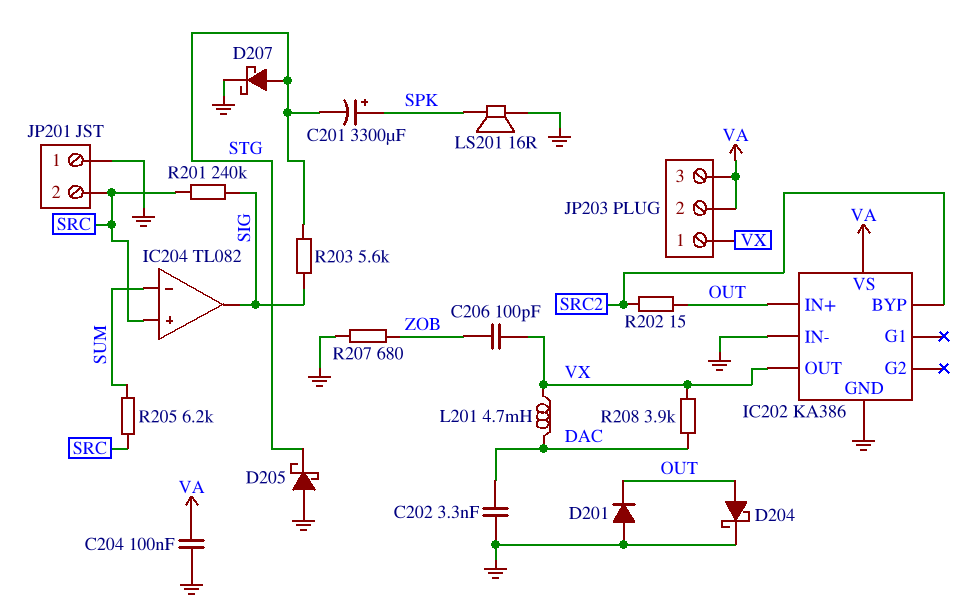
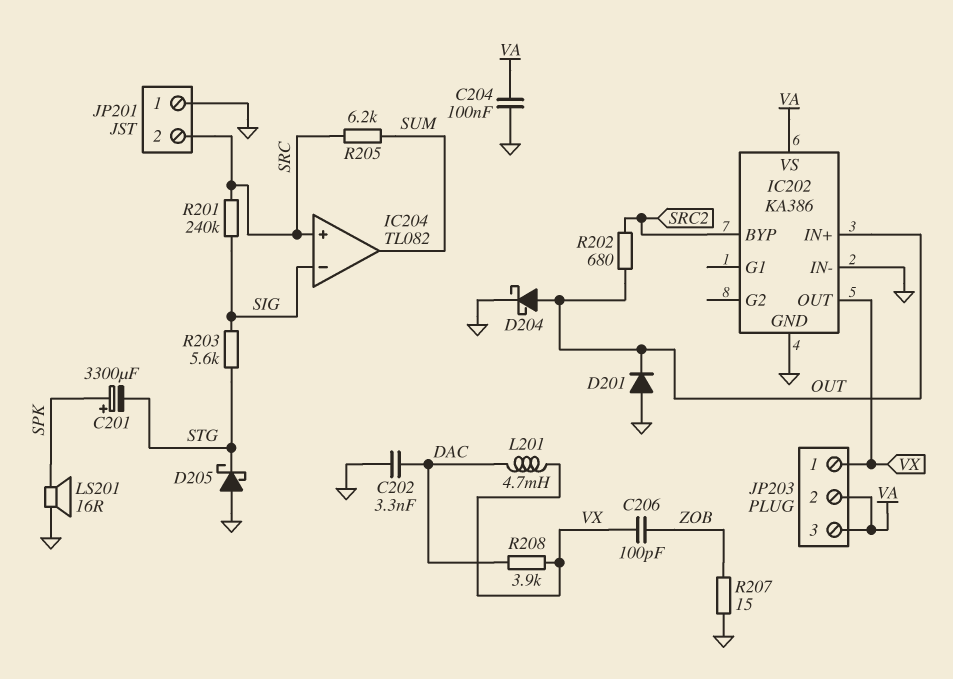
D207: schottky (A STG, K GND) -> none
IC204 pin in-: SUM -> SIG
IC204 pin out: SIG -> SUM
R202: 15 (OUT, SRC2) -> 680 (OUT, SRC2)
R207: 680 (GND, ZOB) -> 15 (GND, ZOB)

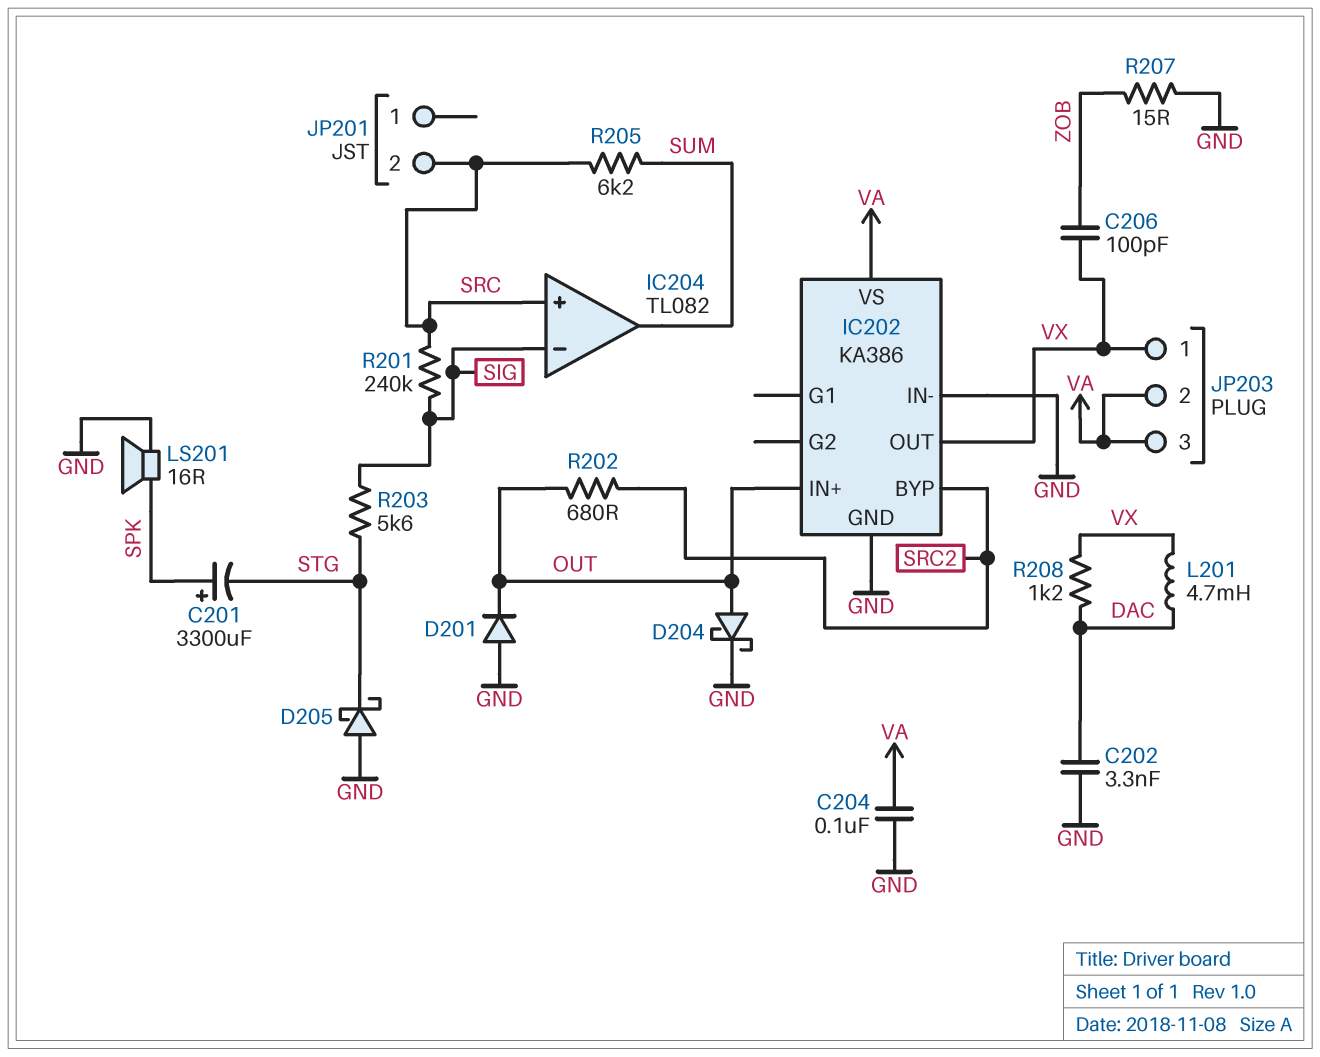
JP201 pin 1: GND -> none
R208: 3.9k (DAC, VX) -> 1.2k (DAC, VX)

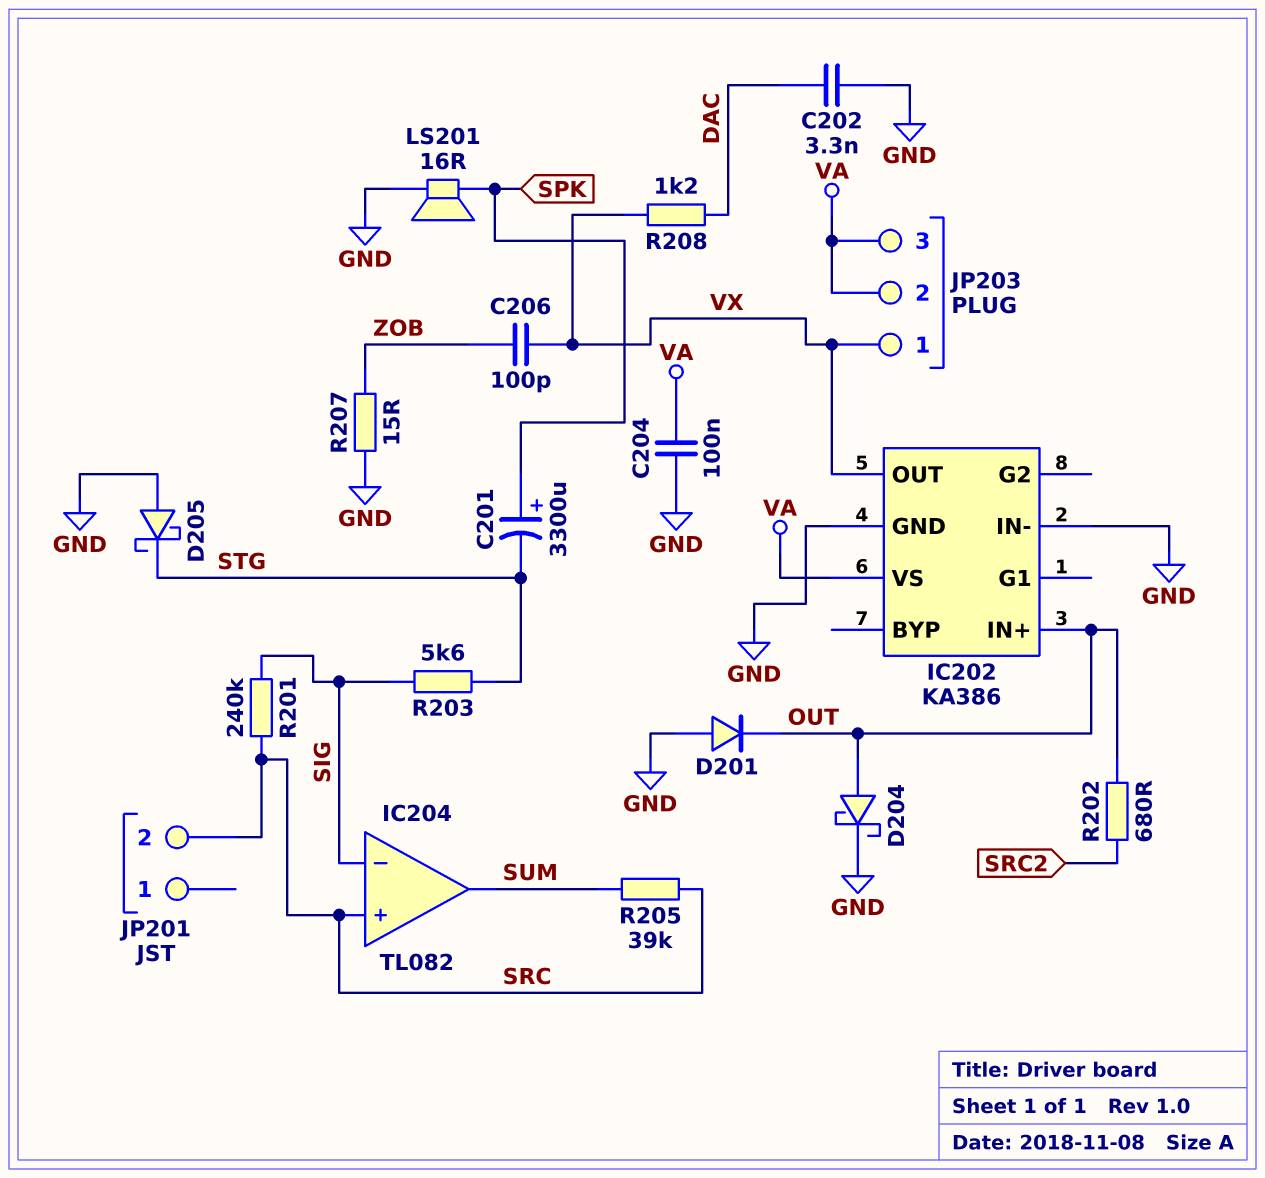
IC202 pin BYP: SRC2 -> none
L201: 4.7mH (DAC, VX) -> none
R205: 6.2k (SRC, SUM) -> 39k (SRC, SUM)

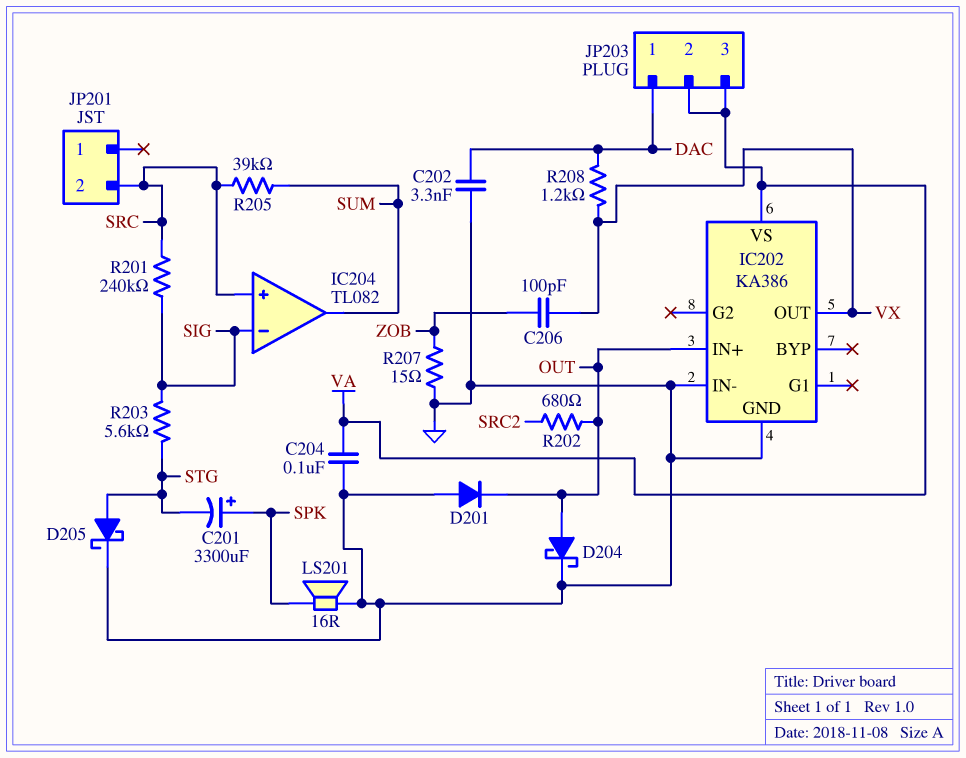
D205: schottky (A GND, K STG) -> schottky (A STG, K GND)
JP203 pin 1: VX -> DAC

